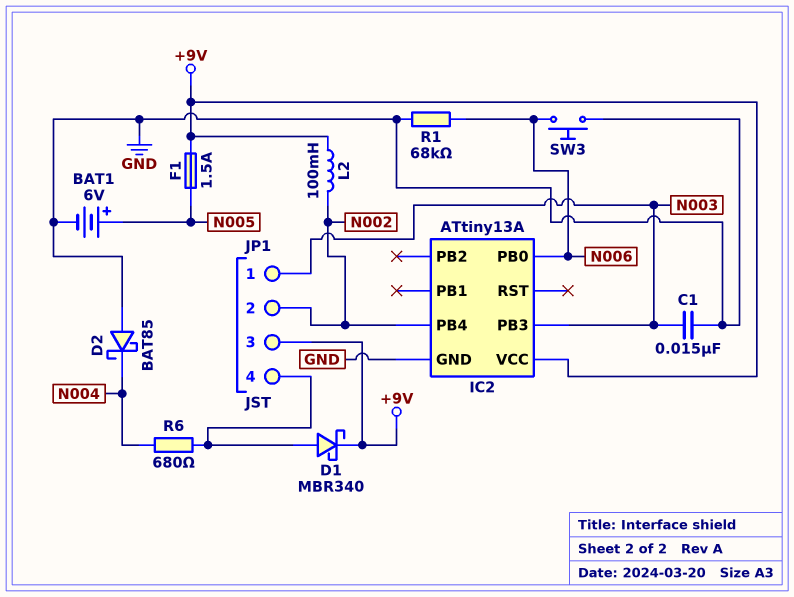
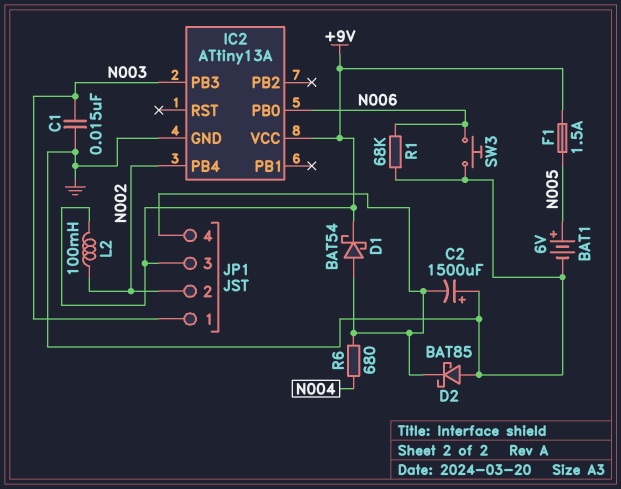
C2: none -> 1500uF (plus GND, minus JP1/4)
D1: schottky MBR340 (A JP1/4, K +9V) -> schottky BAT54 (A JP1/4, K +9V)
D2: schottky BAT85 (A GND, K N004) -> schottky BAT85 (A GND, K JP1/4)

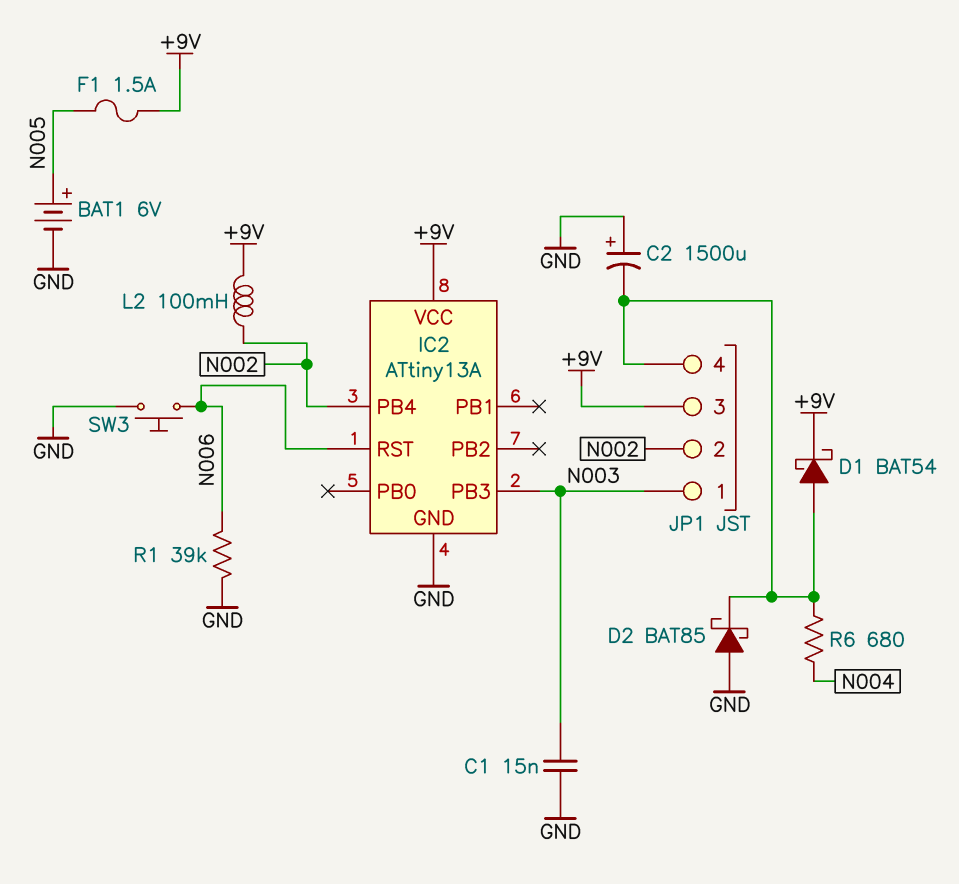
IC2 pin PB0: N006 -> none
IC2 pin RST: none -> N006
R1: 68k (GND, N006) -> 39k (GND, N006)

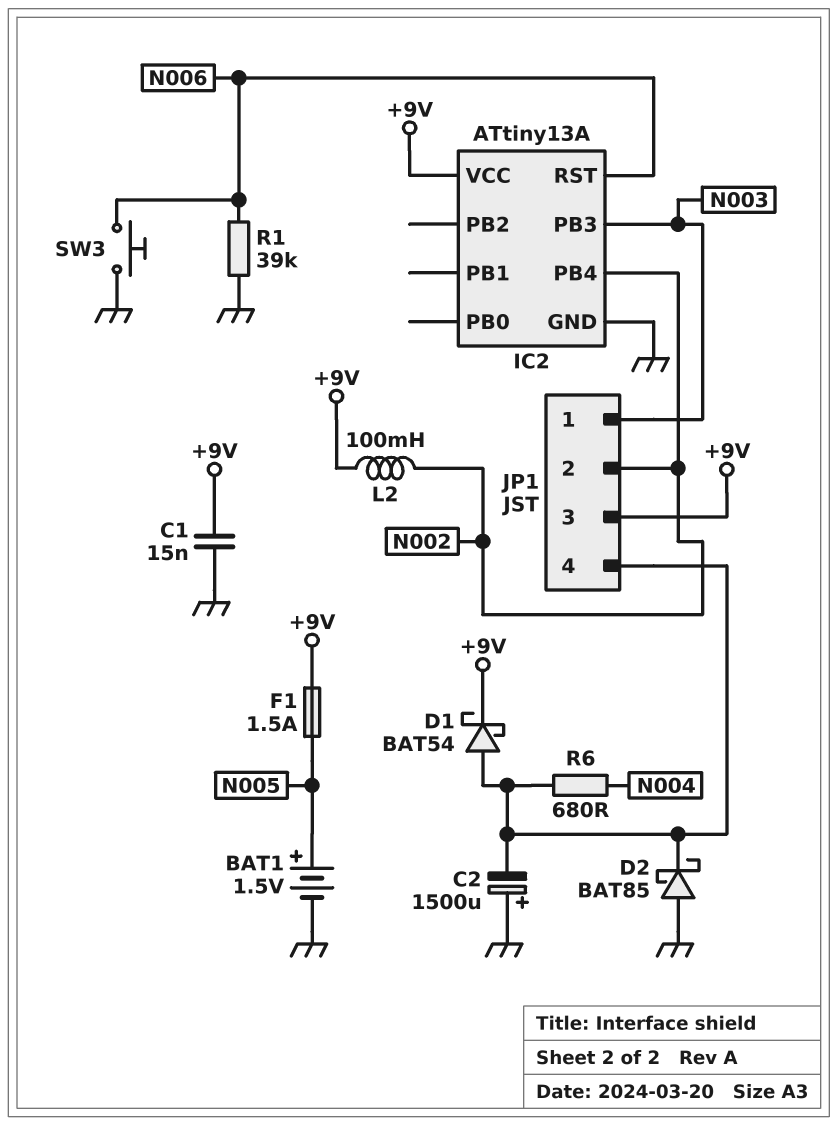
BAT1: 6V (plus N005, minus GND) -> 1.5V (plus N005, minus GND)
C1: 15nF (GND, N003) -> 15nF (+9V, GND)

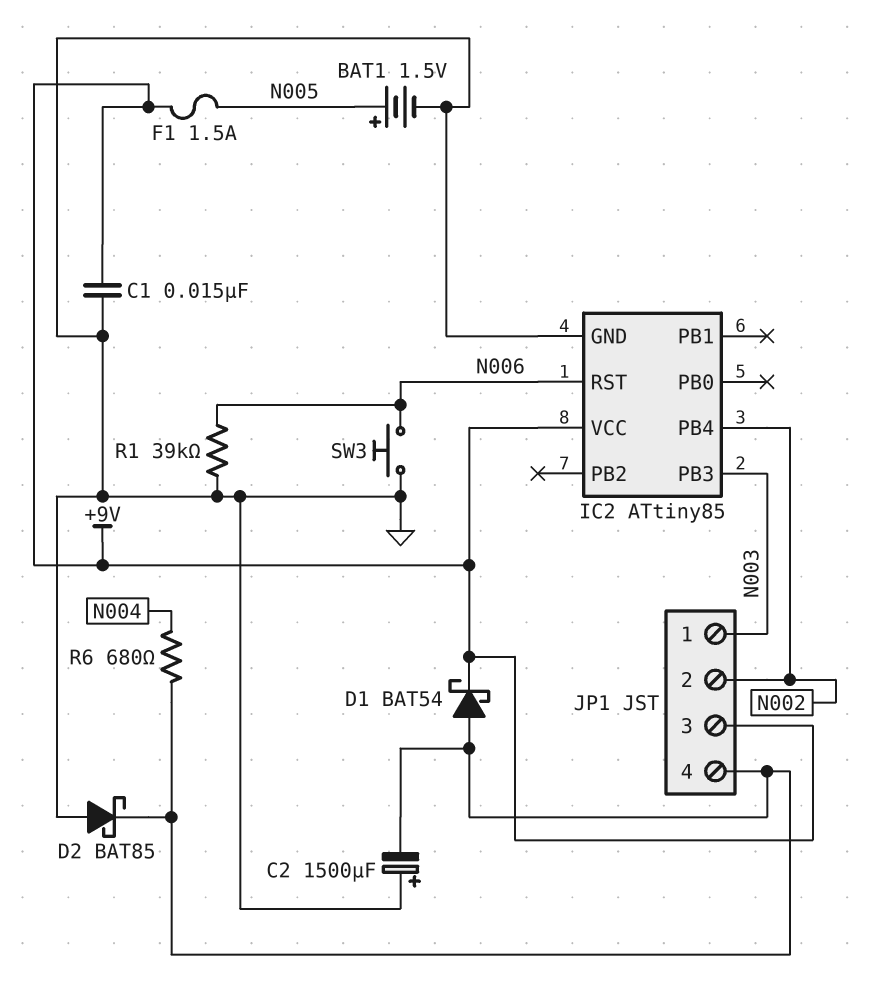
IC2: ATtiny13A -> ATtiny85
L2: 100mH (+9V, N002) -> none

